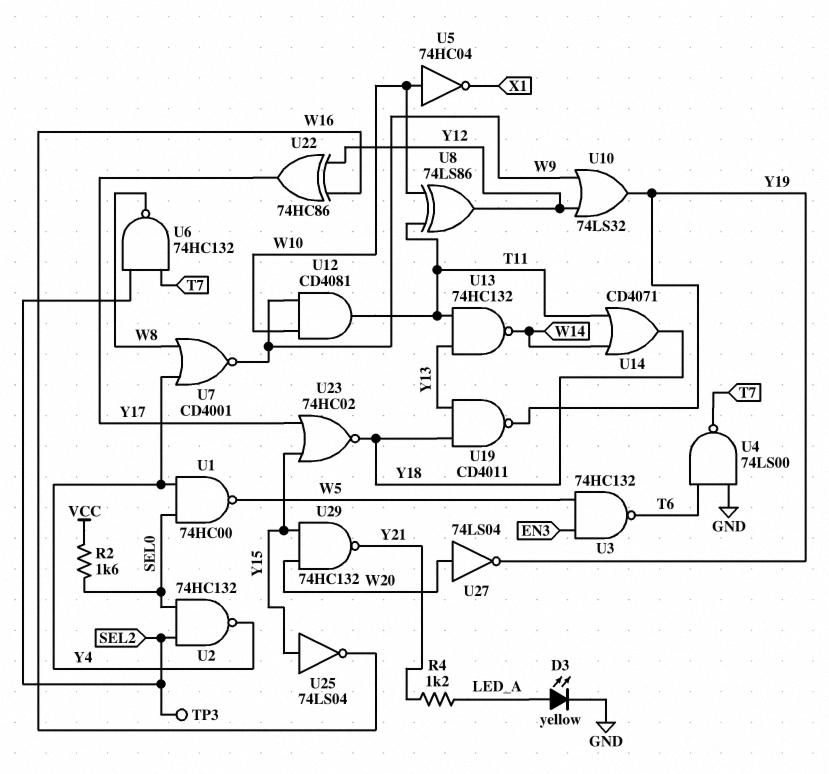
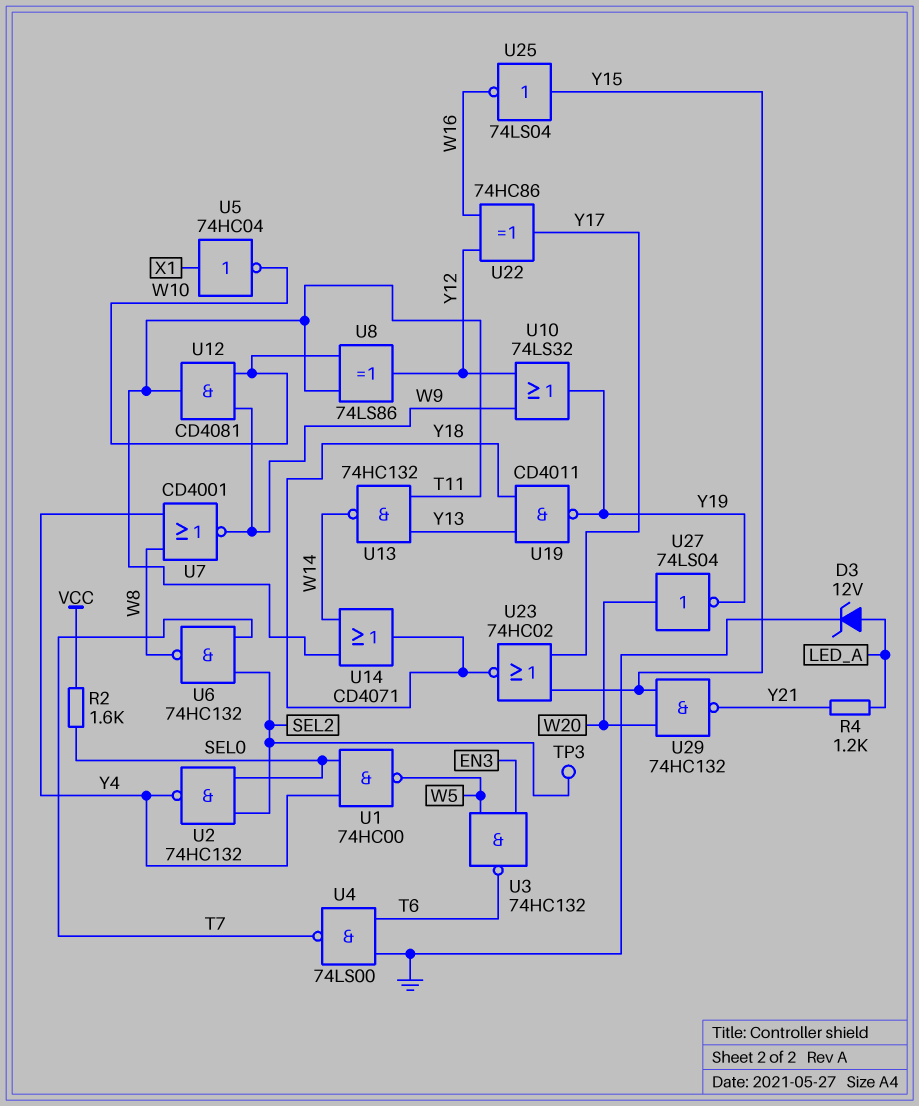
D3: LED yellow (A LED_A, K GND) -> zener 12V (A LED_A, K GND)
U5: NOT 74HC04 (in W10, out X1) -> NOT 74HC04 (in X1, out W10)

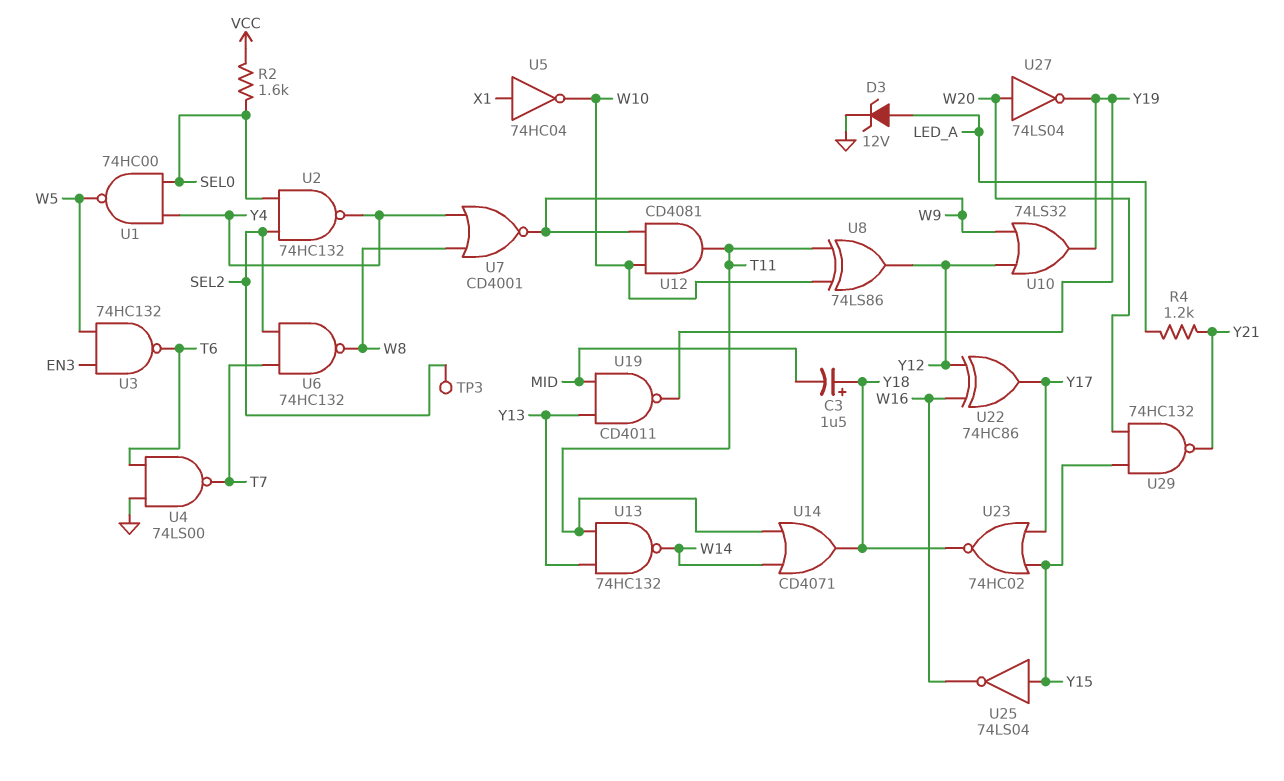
C3: none -> 1.5uF (plus Y18, minus MID)
U19: NAND CD4011 (in Y13, in Y18, out Y19) -> NAND CD4011 (in MID, in Y13, out Y19)

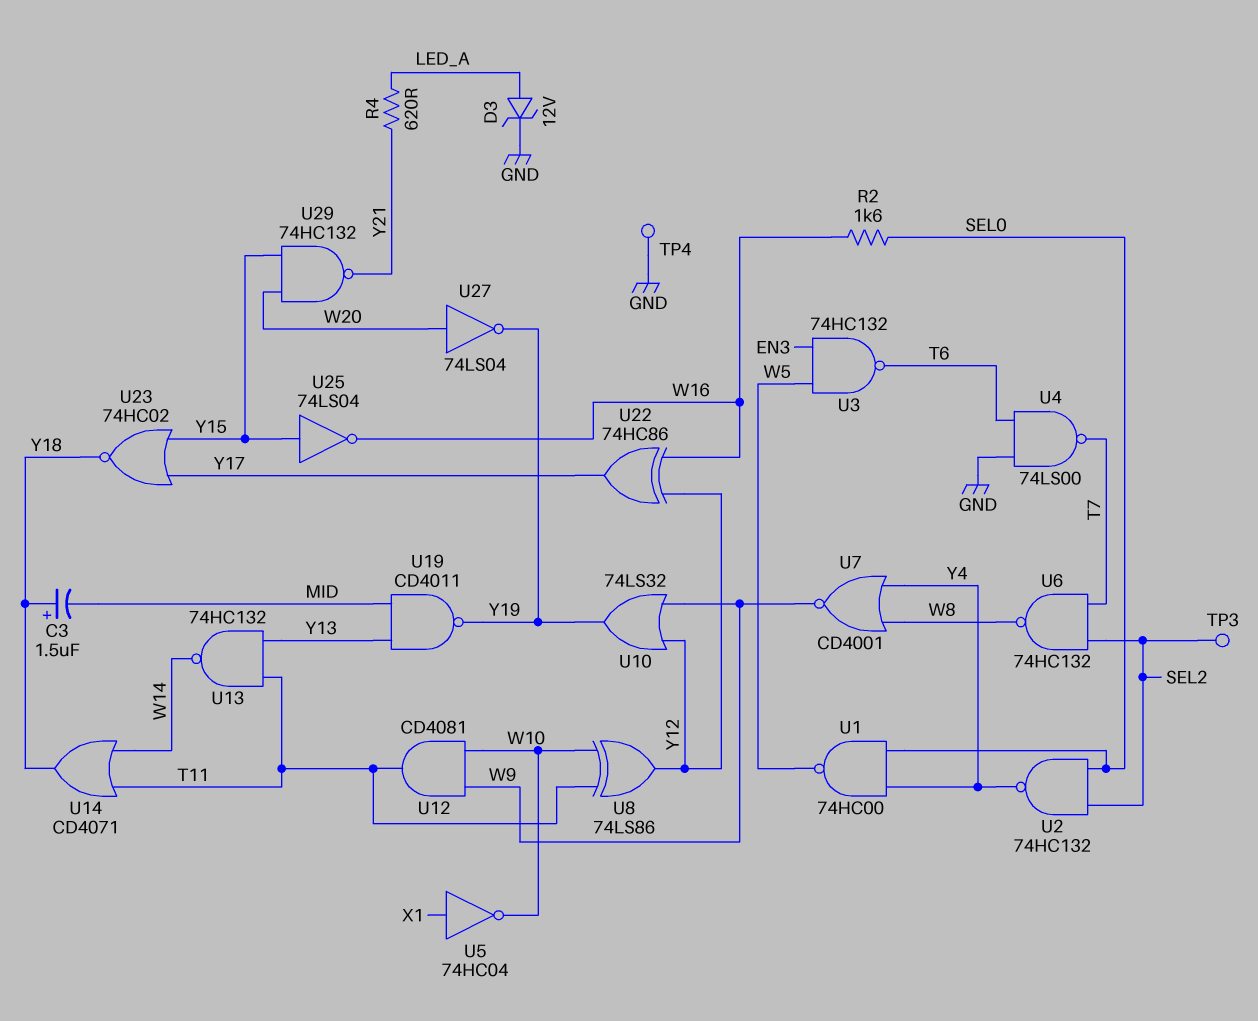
R2: 1.6k (SEL0, VCC) -> 1.6k (SEL0, W16)
R4: 1.2k (LED_A, Y21) -> 620 (LED_A, Y21)
TP4: none -> test point (GND)

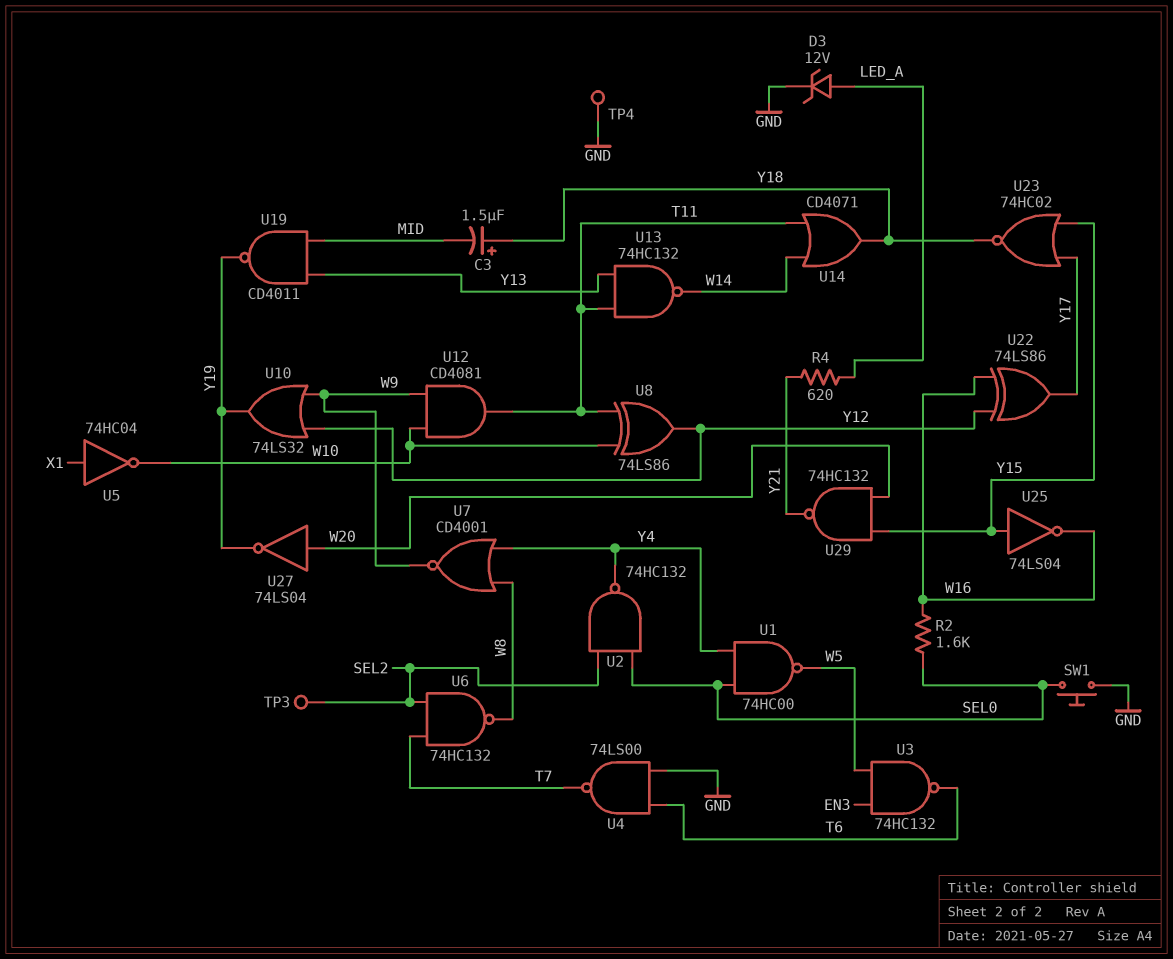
SW1: none -> button (GND, SEL0)
U22: XOR 74HC86 (in W16, in Y12, out Y17) -> XOR 74LS86 (in W16, in Y12, out Y17)

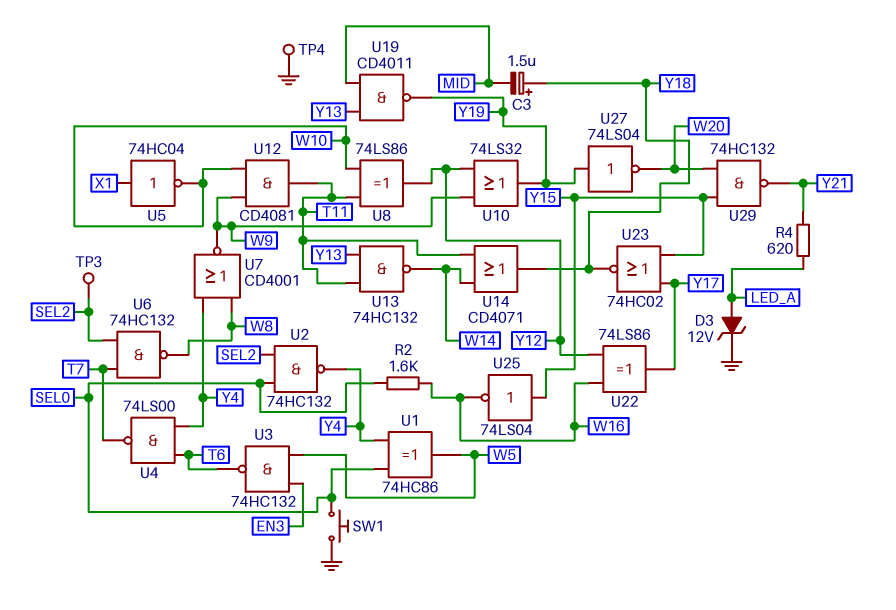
U1: NAND 74HC00 (in SEL0, in Y4, out W5) -> XOR 74HC86 (in SEL0, in Y4, out W5)
U4: NAND 74LS00 (in GND, in T6, out T7) -> NAND 74LS00 (in T6, in Y4, out T7)
U27: NOT 74LS04 (in W20, out Y19) -> NOT 74LS04 (in Y19, out W20)

